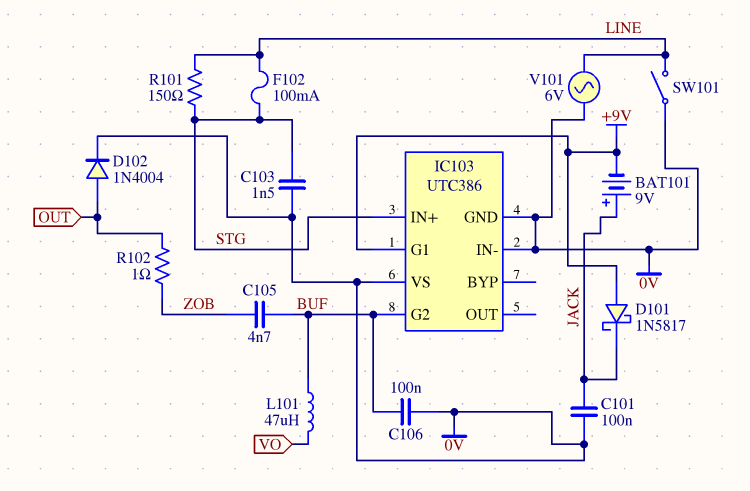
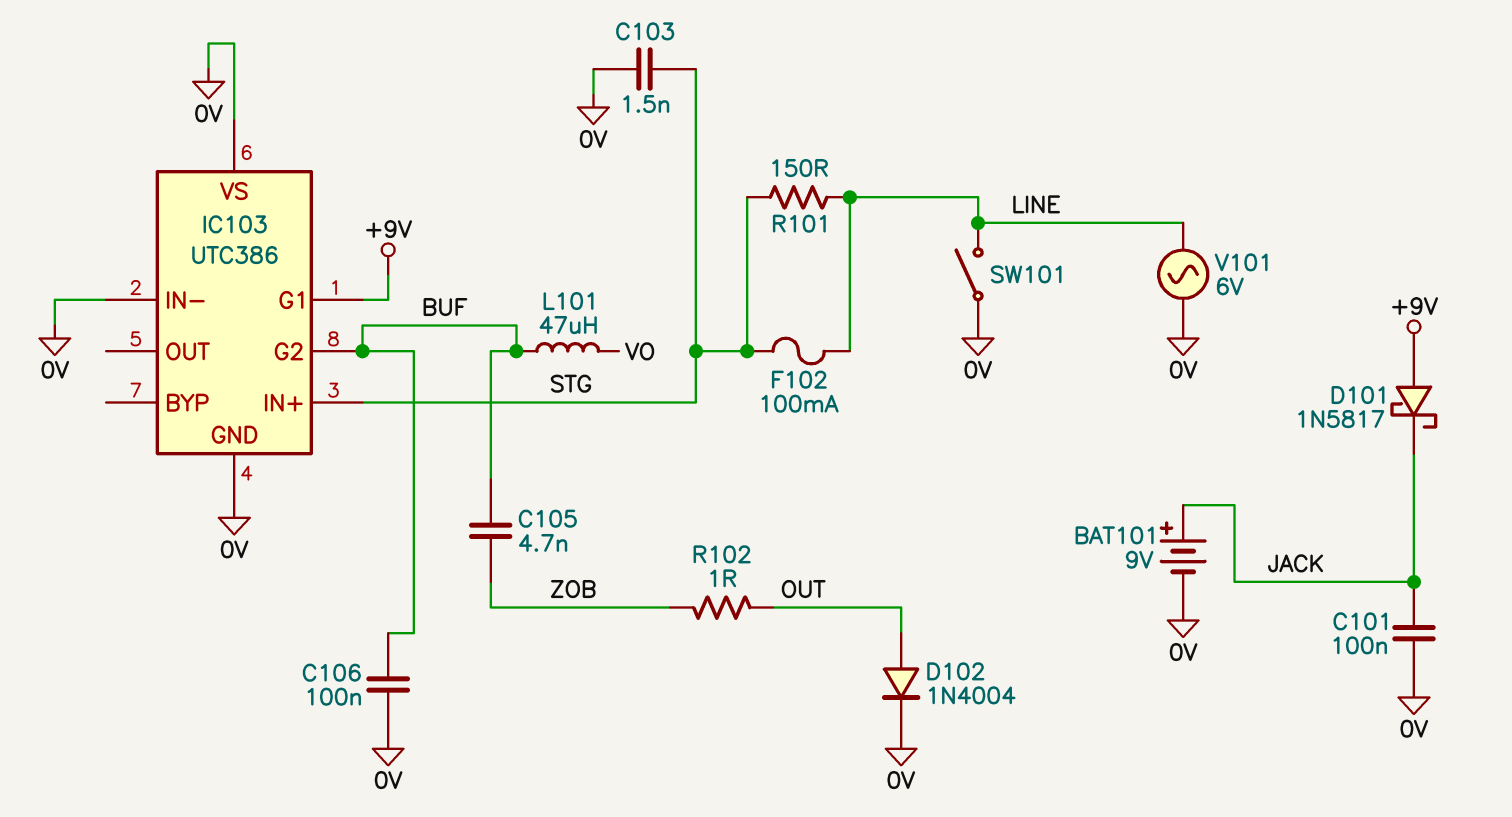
BAT101: 9V (plus JACK, minus +9V) -> 9V (plus JACK, minus 0V)

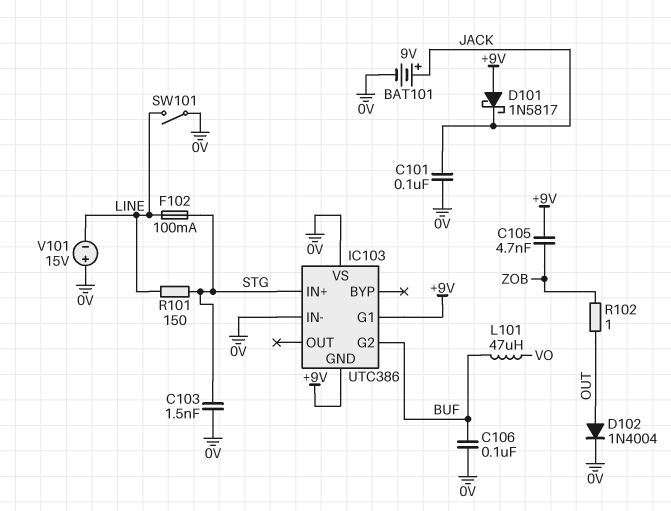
C105: 4.7nF (BUF, ZOB) -> 4.7nF (+9V, ZOB)
IC103 pin GND: 0V -> +9V
V101: AC 6V (0V, LINE) -> 15V (plus 0V, minus LINE)

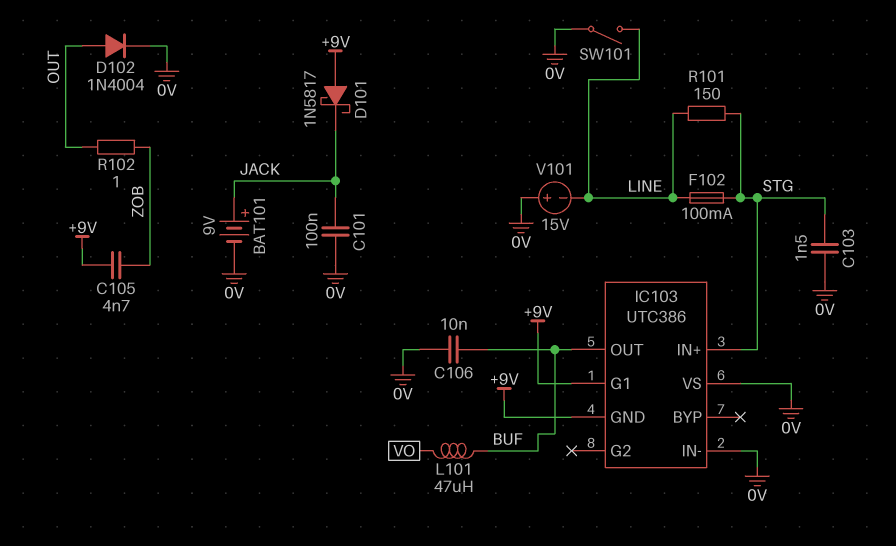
C106: 100nF (0V, BUF) -> 10nF (0V, BUF)
IC103 pin G2: BUF -> none
IC103 pin OUT: none -> BUF

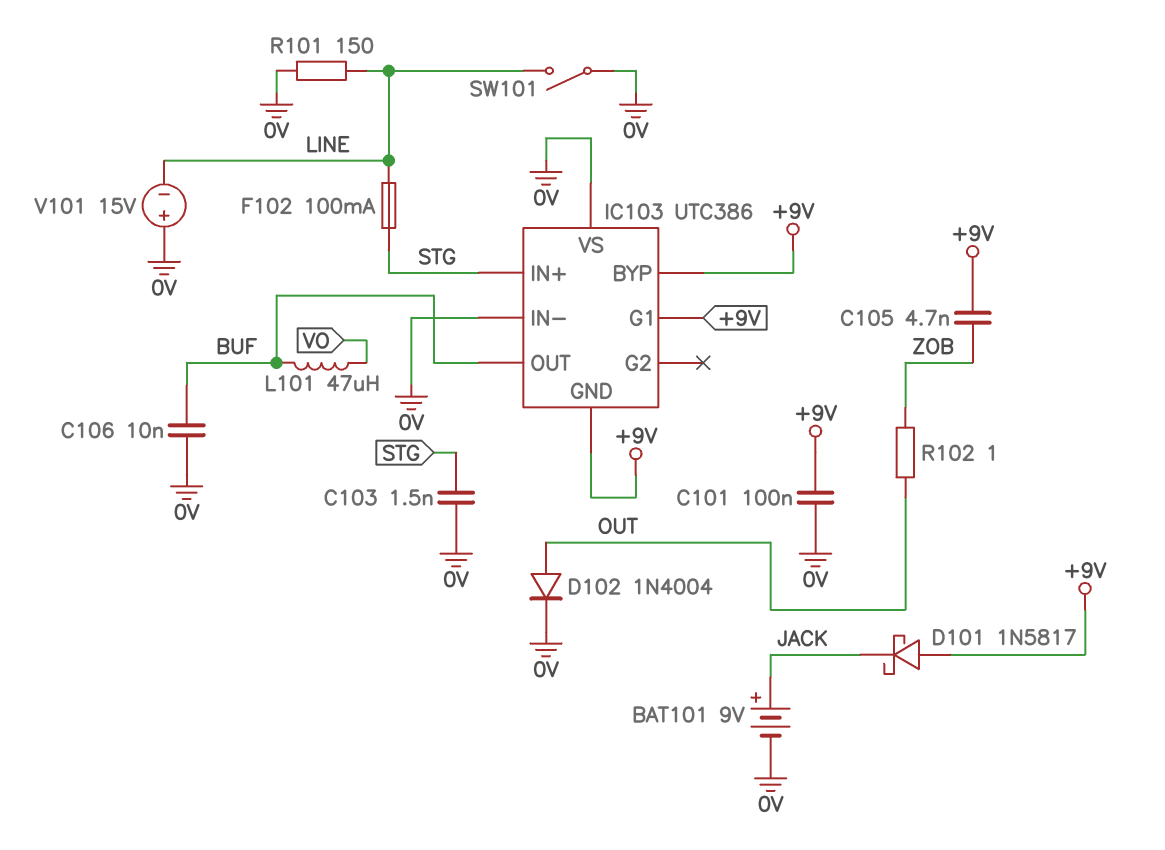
C101: 100nF (0V, JACK) -> 100nF (+9V, 0V)
IC103 pin BYP: none -> +9V
R101: 150 (LINE, STG) -> 150 (0V, LINE)

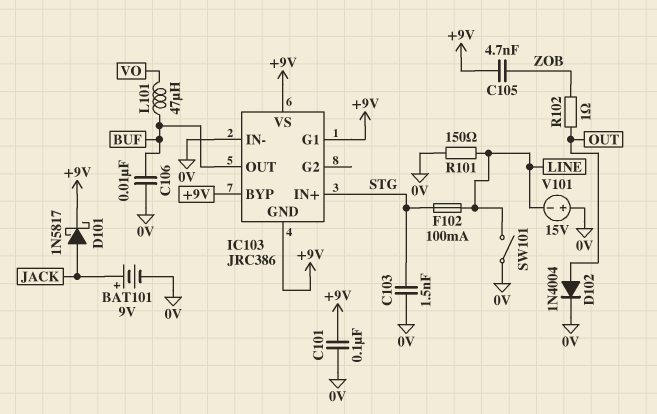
D101: schottky 1N5817 (A +9V, K JACK) -> schottky 1N5817 (A JACK, K +9V)
IC103: UTC386 -> JRC386
IC103 pin VS: 0V -> +9V

